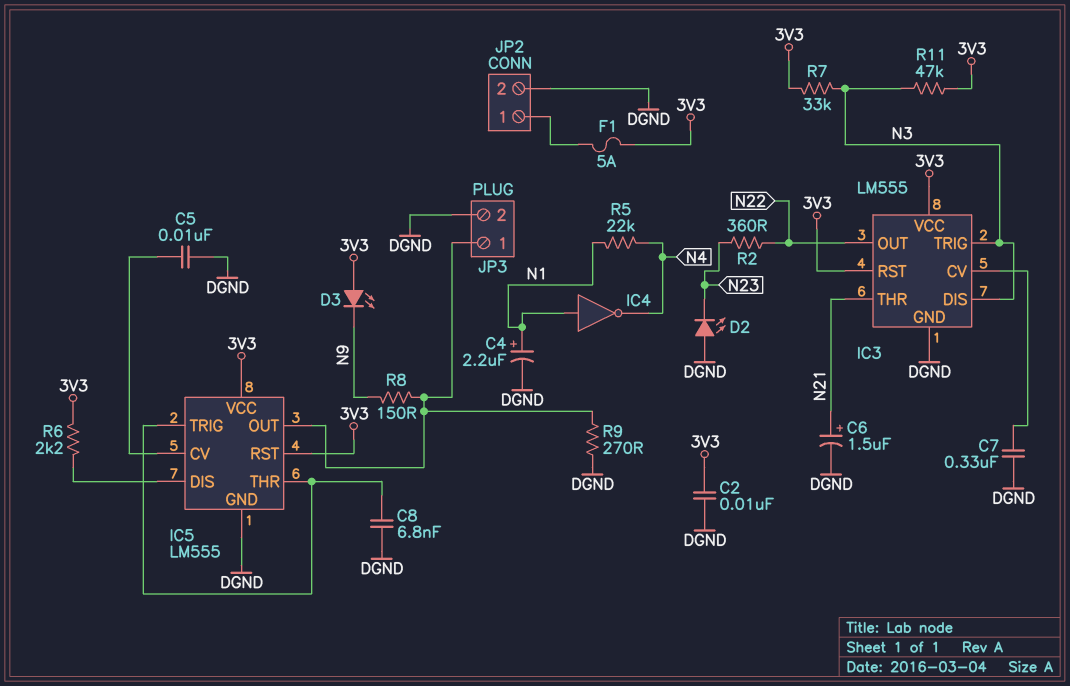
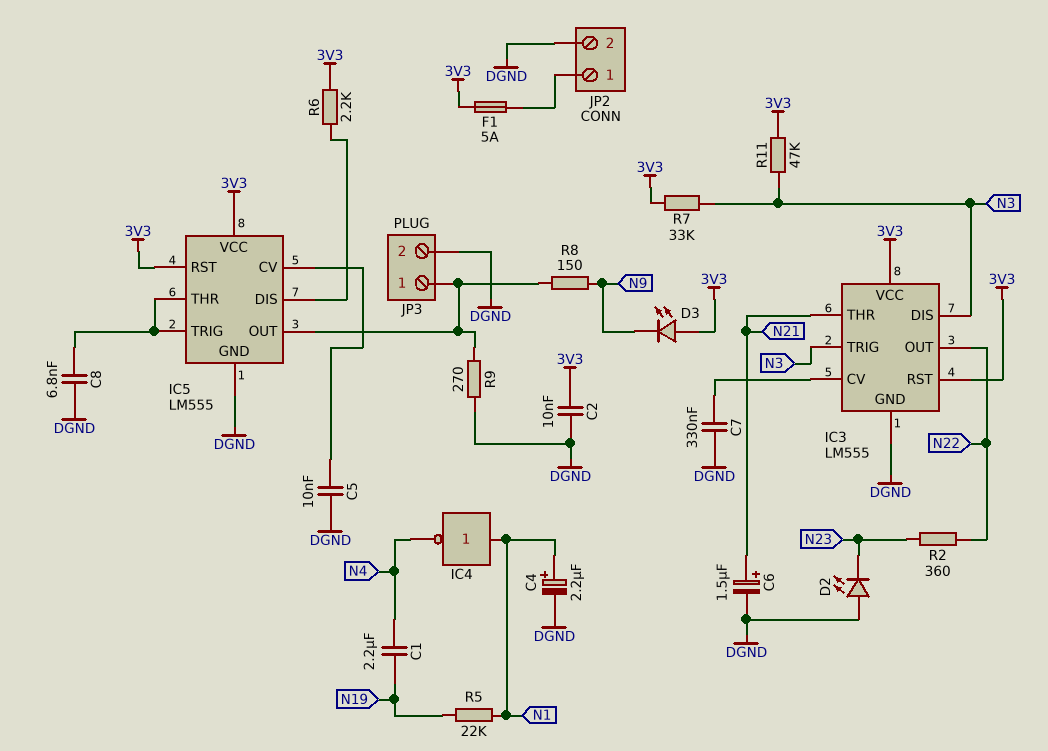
C1: none -> 2.2uF (N4, N19)
R5: 22k (N1, N4) -> 22k (N1, N19)

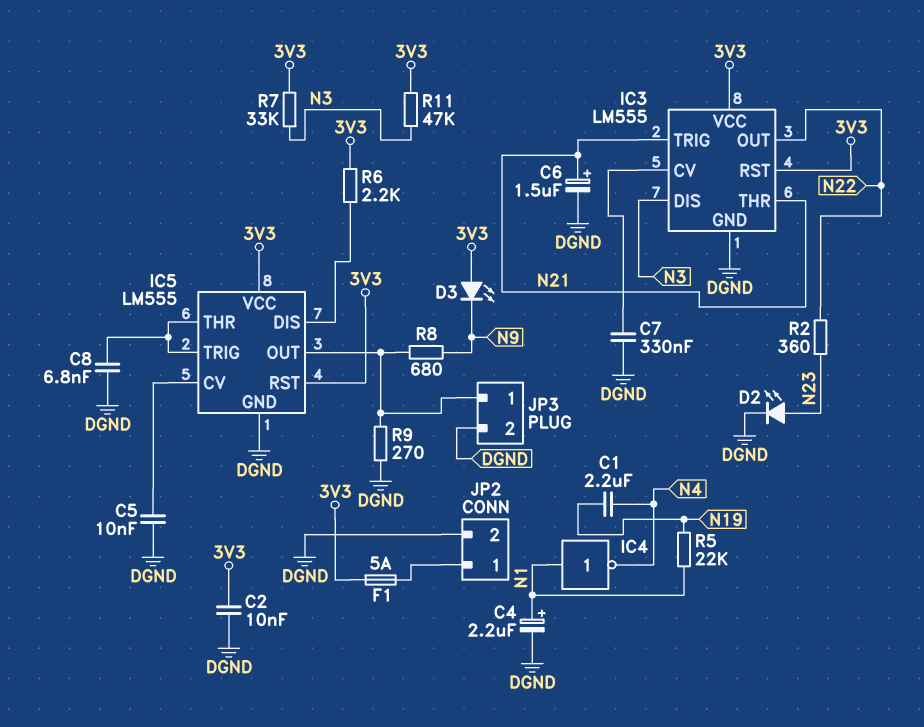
D2: LED (A DGND, K N23) -> LED (A N23, K DGND)
IC3 pin TRIG: N3 -> N21
R8: 150 (IC5/OUT, N9) -> 680 (IC5/OUT, N9)

